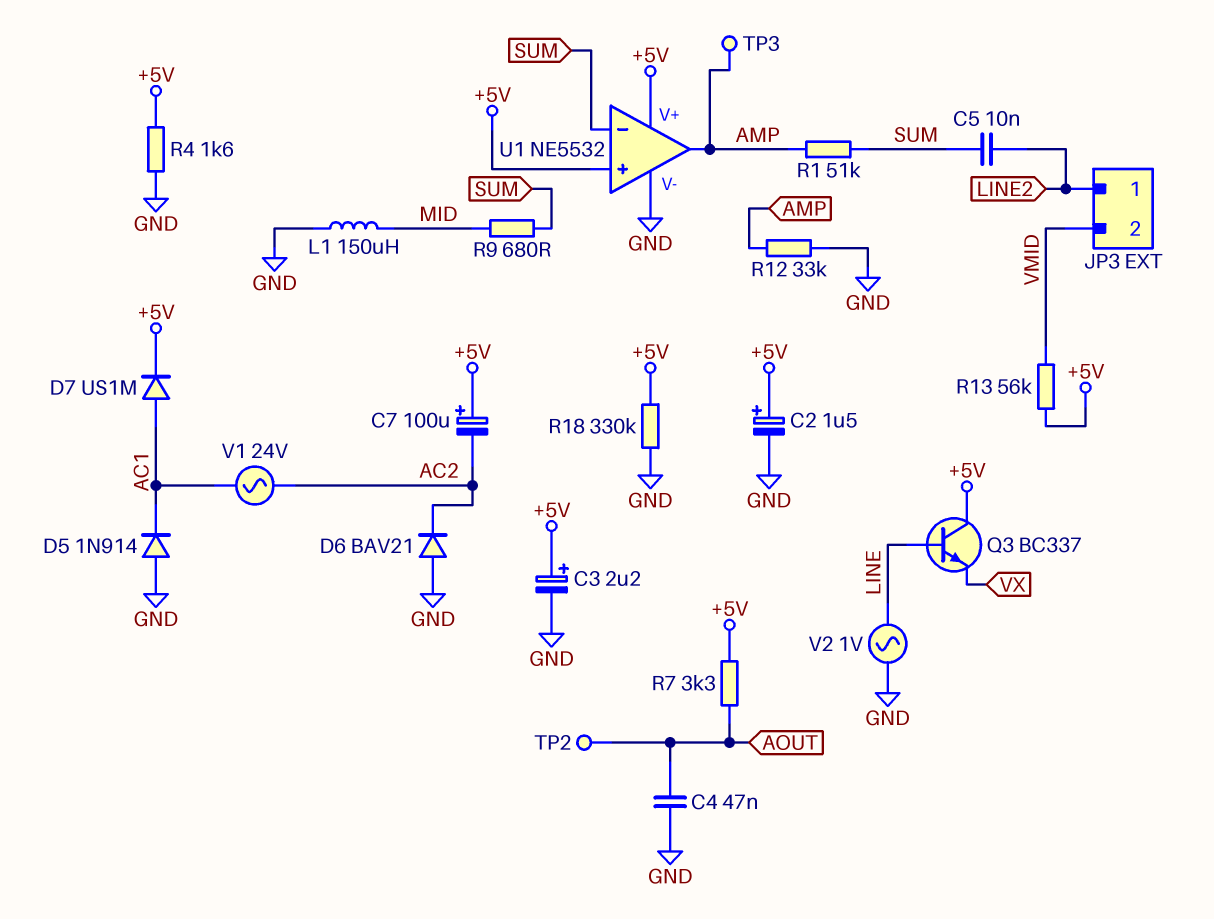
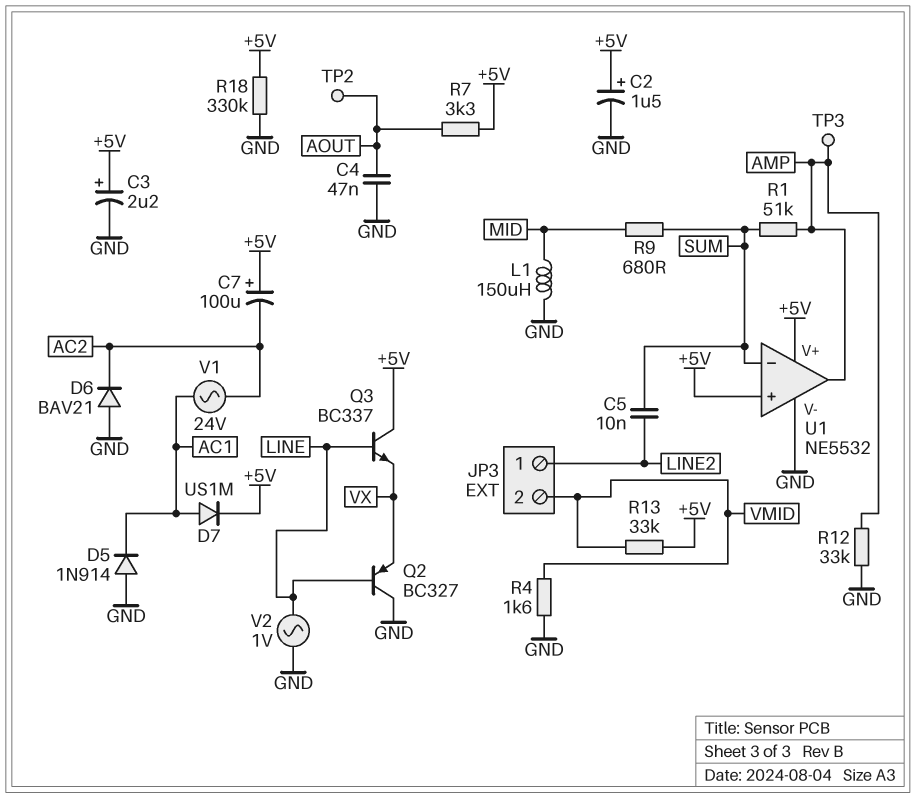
Q2: none -> PNP BC327 (B LINE, C GND, E VX)
R4: 1.6k (+5V, GND) -> 1.6k (GND, VMID)
R13: 56k (+5V, VMID) -> 33k (+5V, VMID)

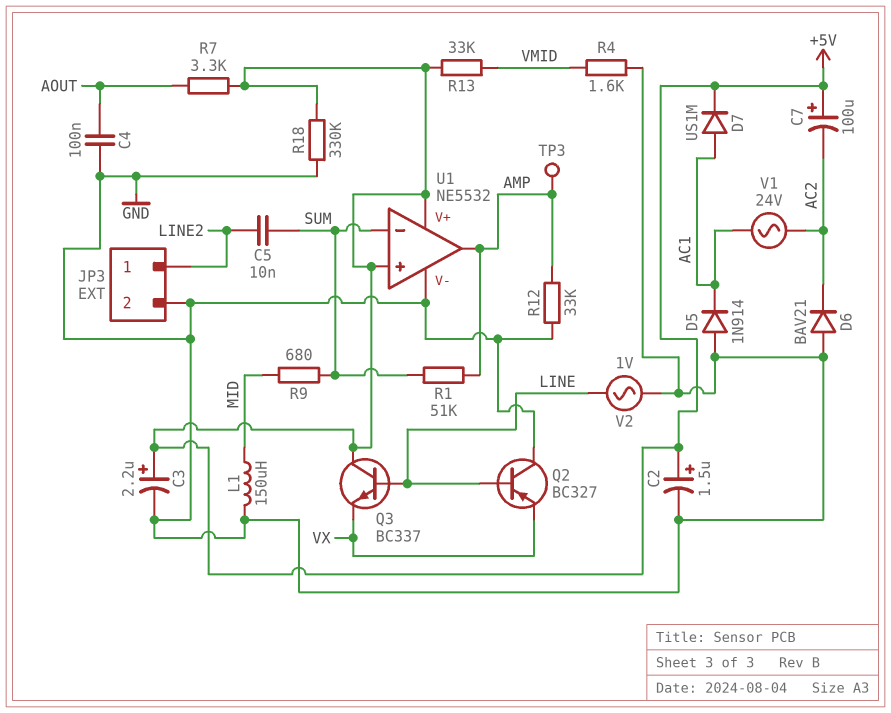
C4: 47nF (AOUT, GND) -> 100nF (AOUT, GND)
JP3 pin 2: VMID -> GND
TP2: test point (AOUT) -> none

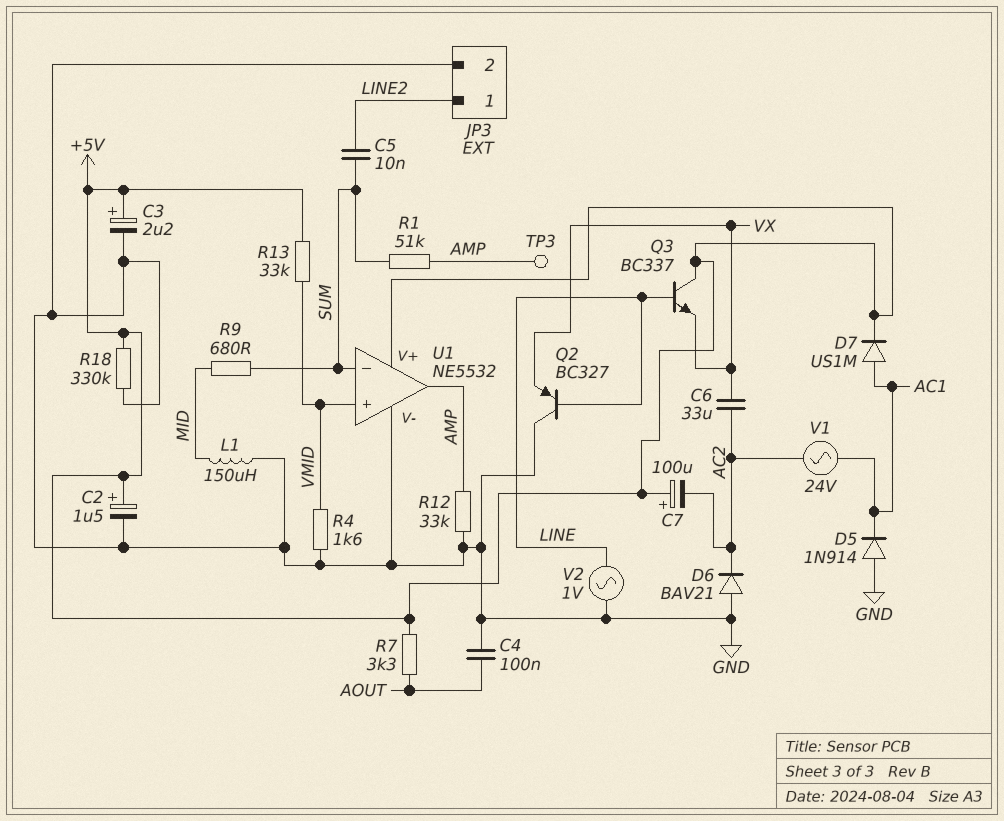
C6: none -> 33uF (AC2, VX)
U1 pin in+: +5V -> VMID

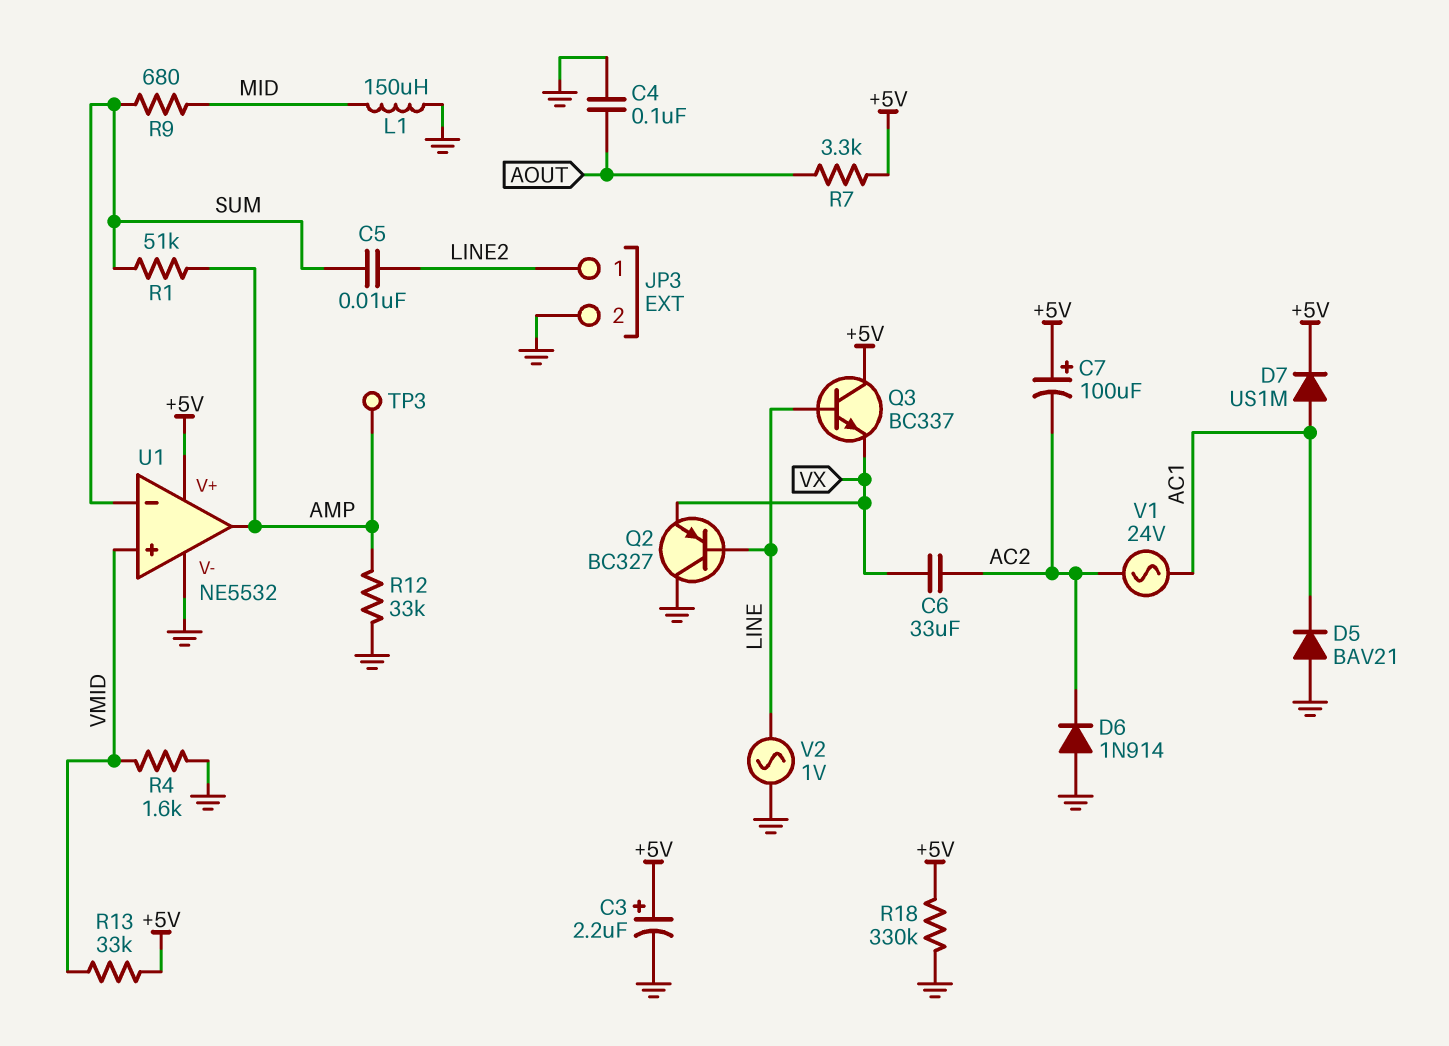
C2: 1.5uF (plus +5V, minus GND) -> none
D5: diode 1N914 (A GND, K AC1) -> diode BAV21 (A GND, K AC1)
D6: diode BAV21 (A GND, K AC2) -> diode 1N914 (A GND, K AC2)

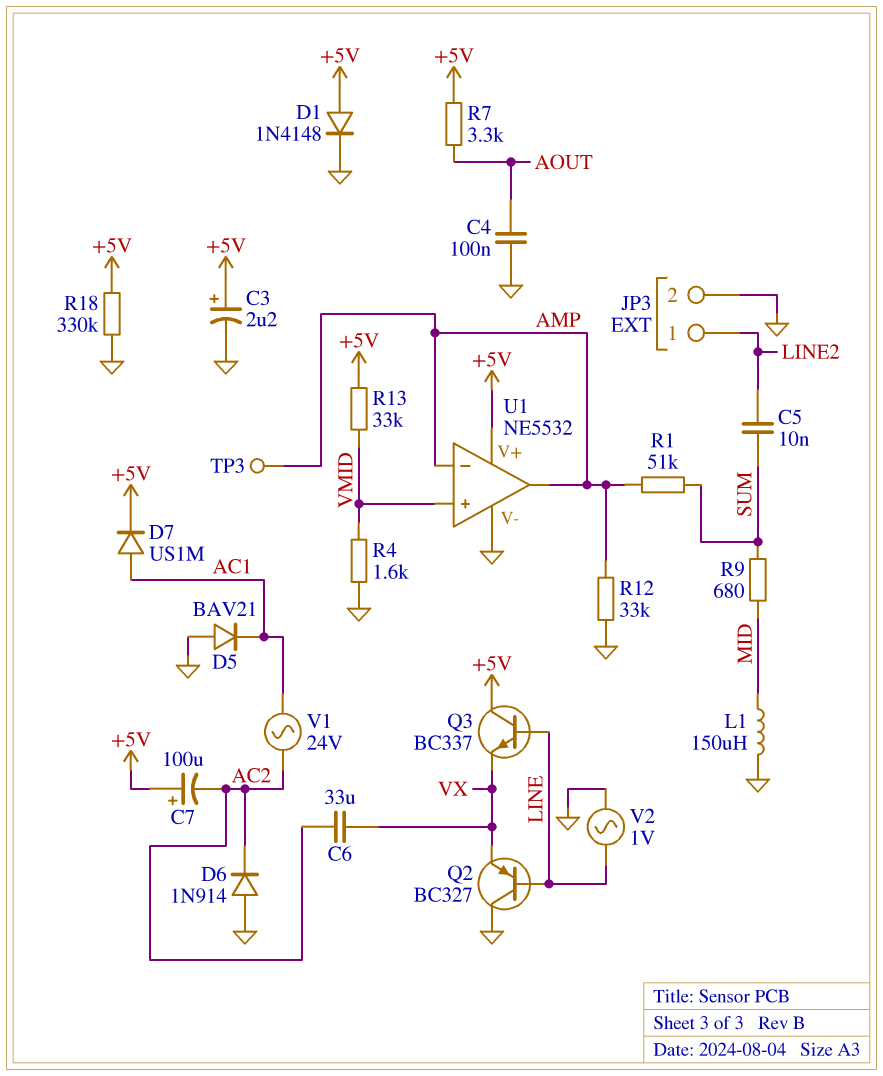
D1: none -> diode 1N4148 (A +5V, K GND)
U1 pin in-: SUM -> AMP

